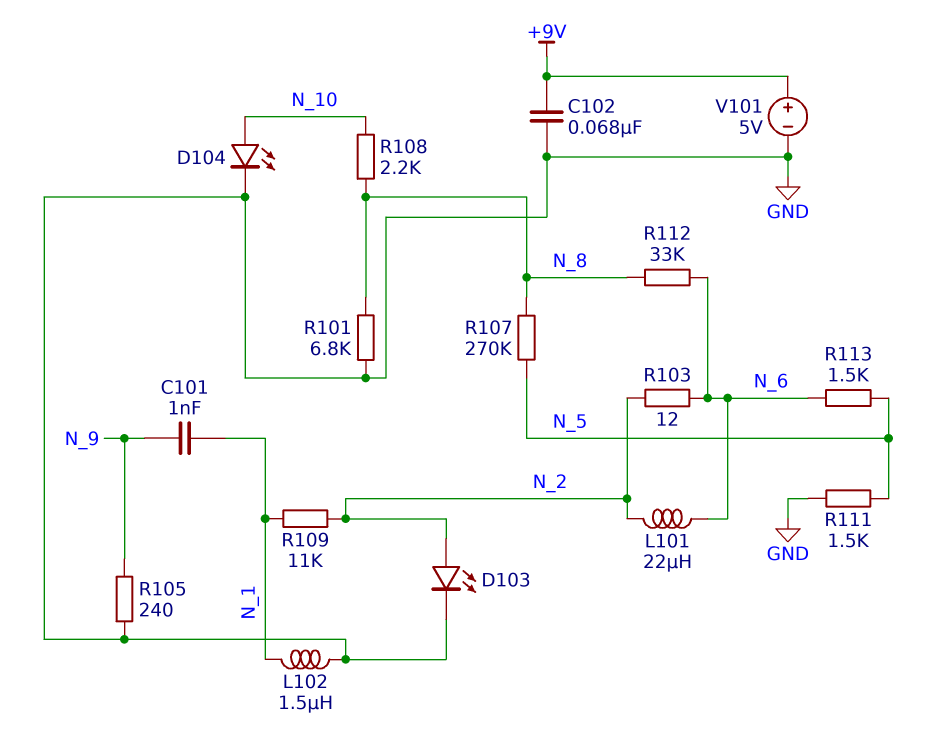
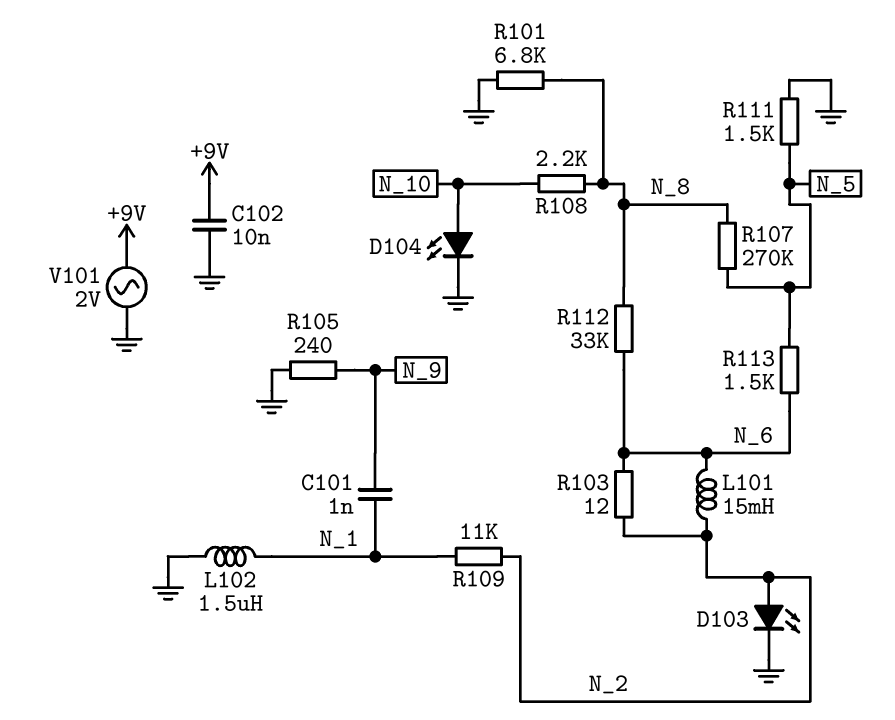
C102: 68nF (+9V, GND) -> 10nF (+9V, GND)
L101: 22uH (N_2, N_6) -> 15mH (N_2, N_6)
V101: 5V (plus +9V, minus GND) -> AC 2V (+9V, GND)

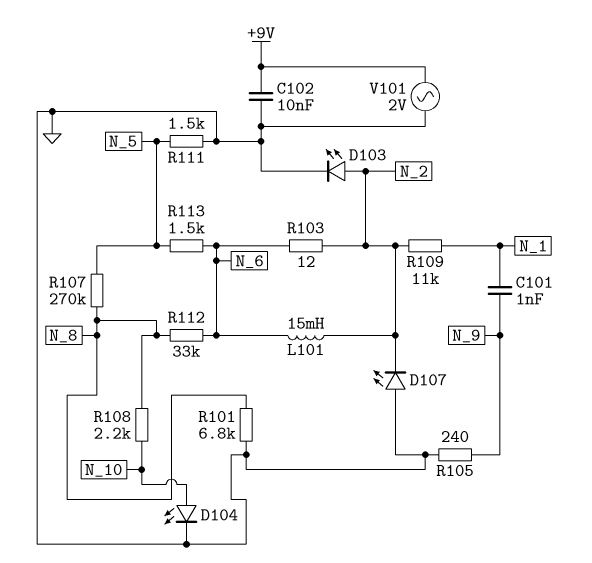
D107: none -> LED (A GND, K N_2)
L102: 1.5uH (GND, N_1) -> none

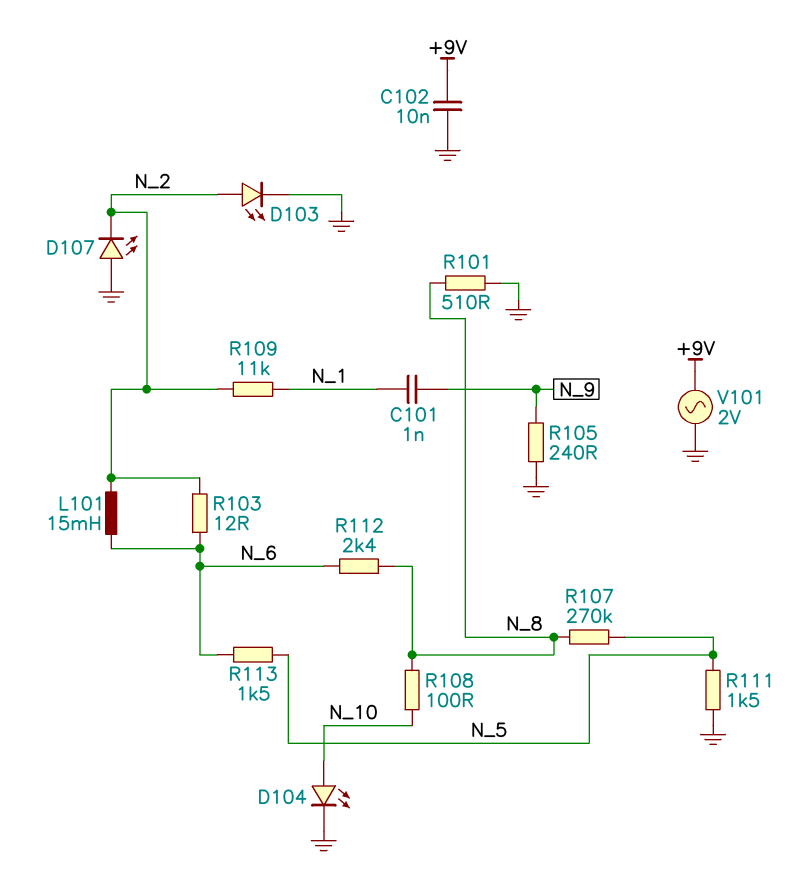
R101: 6.8k (GND, N_8) -> 510 (GND, N_8)
R108: 2.2k (N_8, N_10) -> 100 (N_8, N_10)
R112: 33k (N_6, N_8) -> 2.4k (N_6, N_8)

